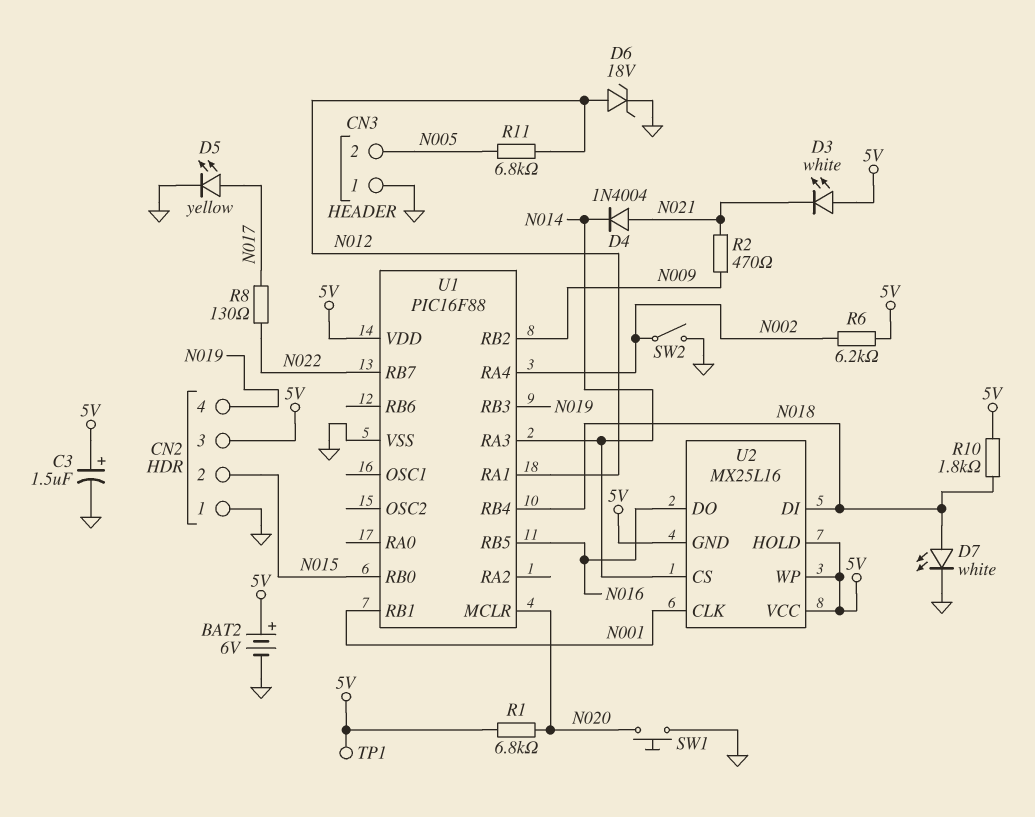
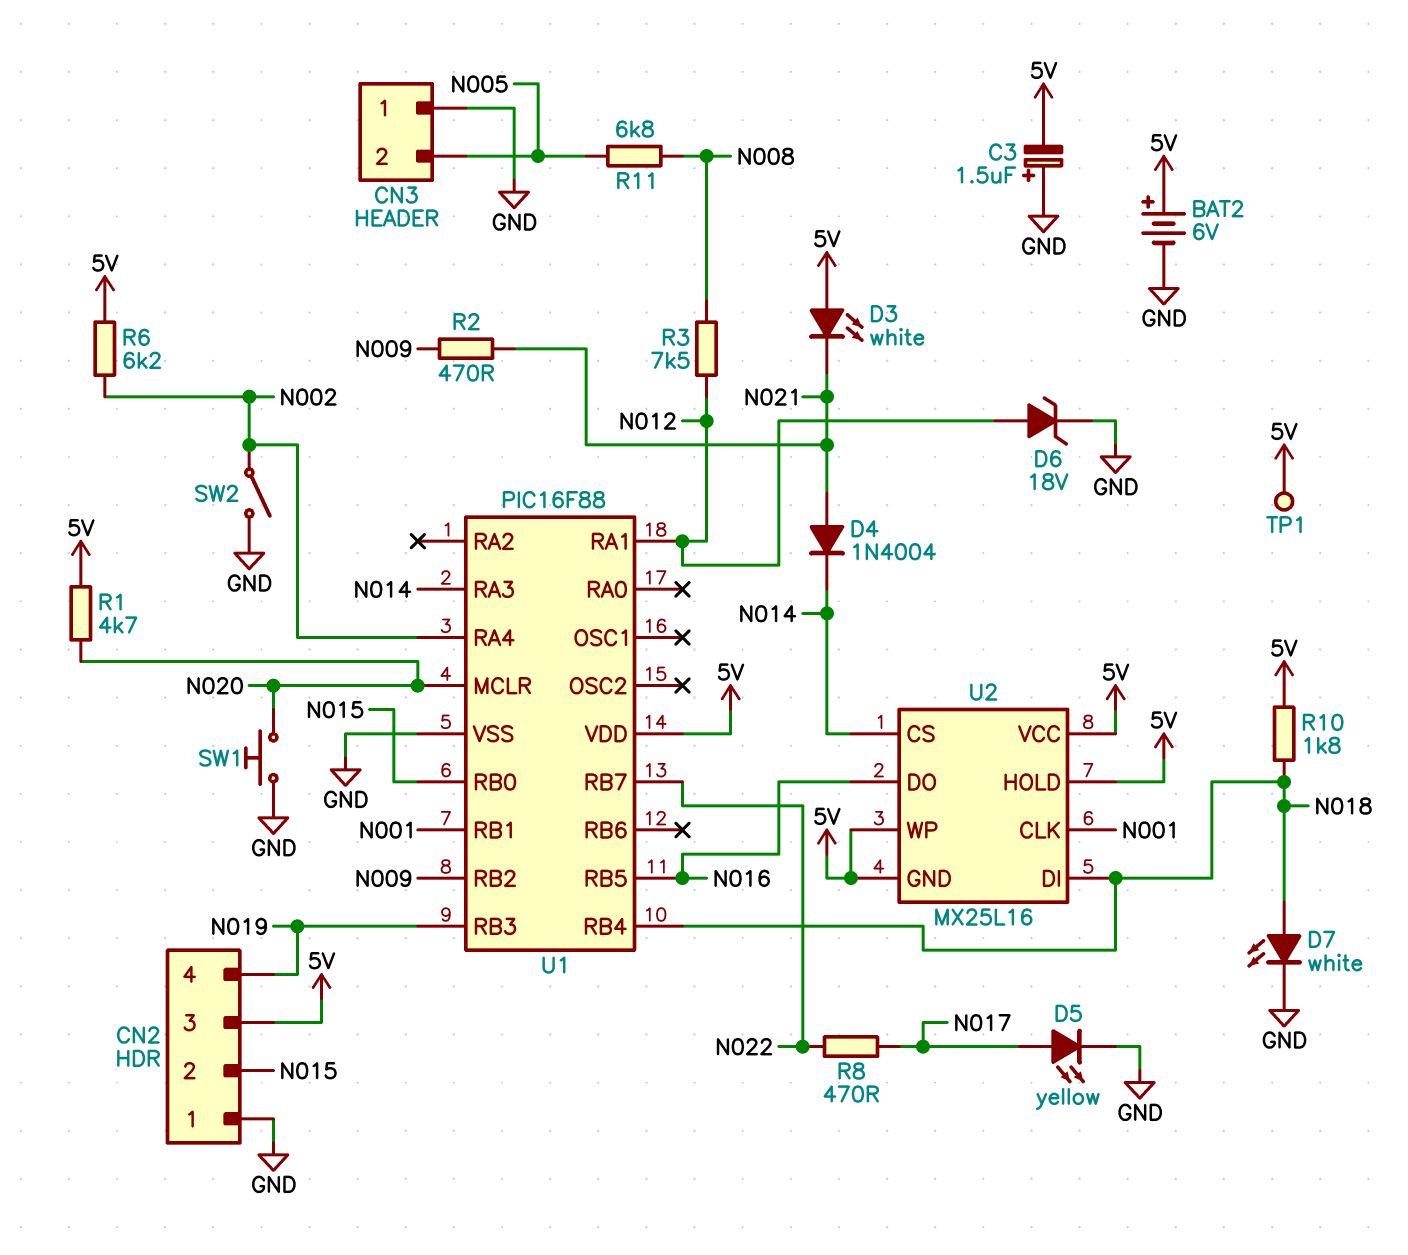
C3: 1.5uF (plus 5V, minus GND) -> 1.5uF (plus GND, minus 5V)
R1: 6.8k (5V, N020) -> 4.7k (5V, N020)
R3: none -> 7.5k (N008, N012)
R8: 130 (N017, N022) -> 470 (N017, N022)
R11: 6.8k (N005, N012) -> 6.8k (N005, N008)

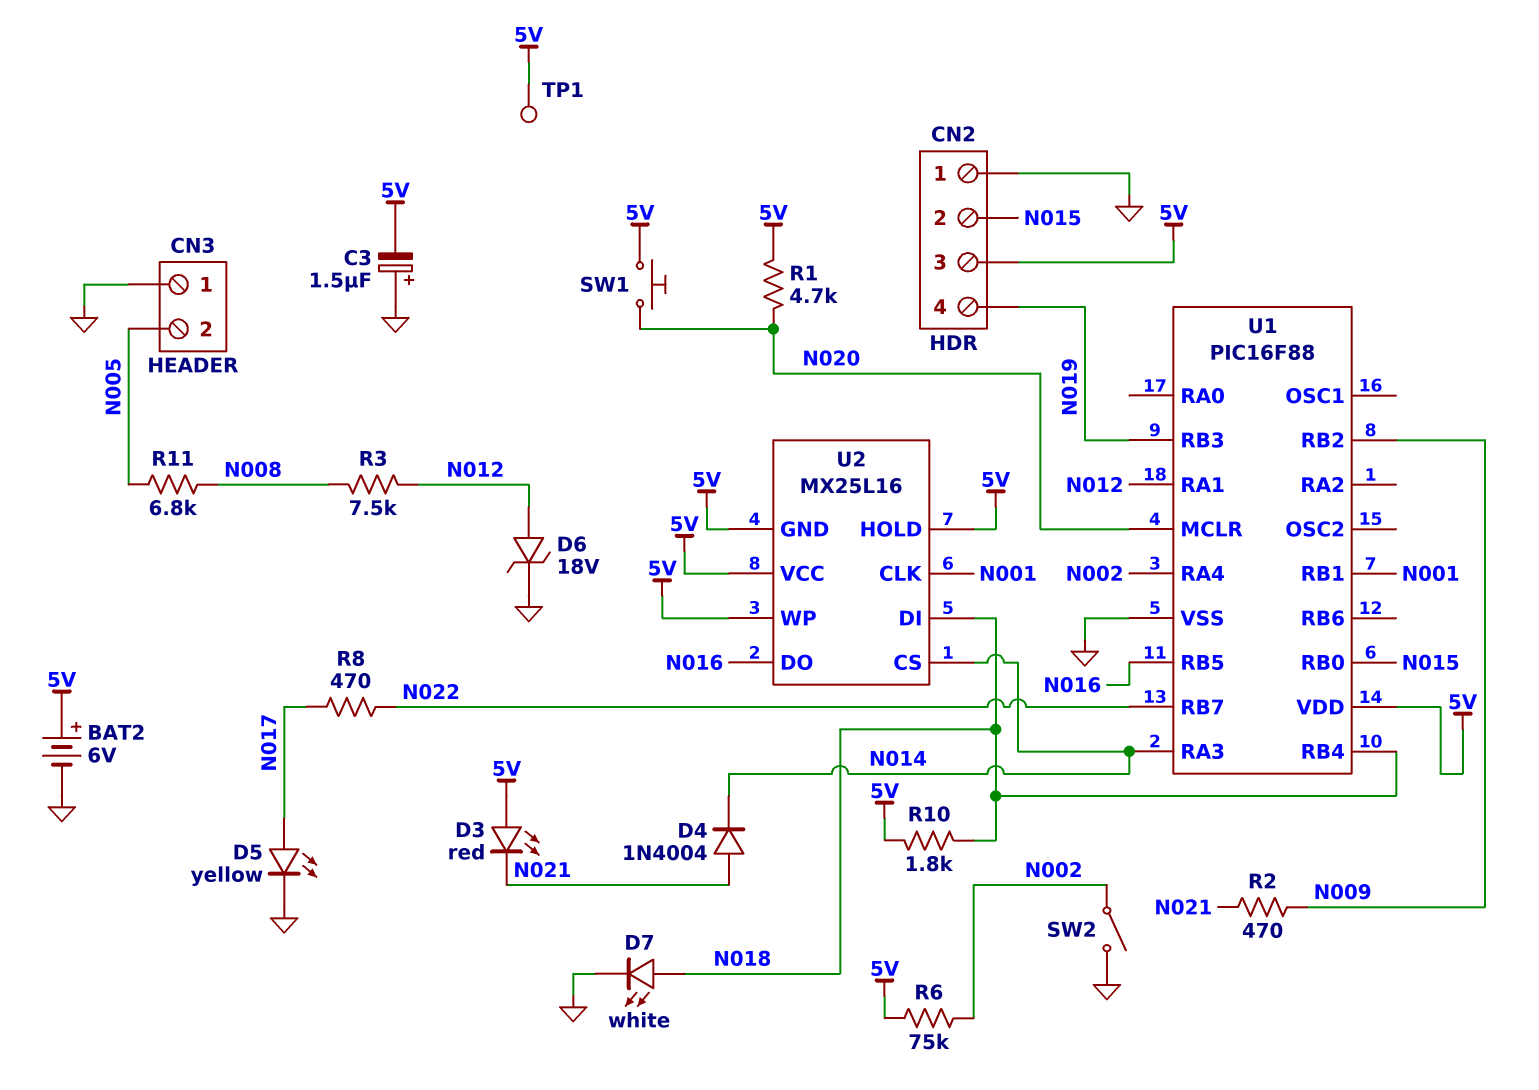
D3: LED white (A 5V, K N021) -> LED red (A 5V, K N021)
R6: 6.2k (5V, N002) -> 75k (5V, N002)
SW1: button (GND, N020) -> button (5V, N020)

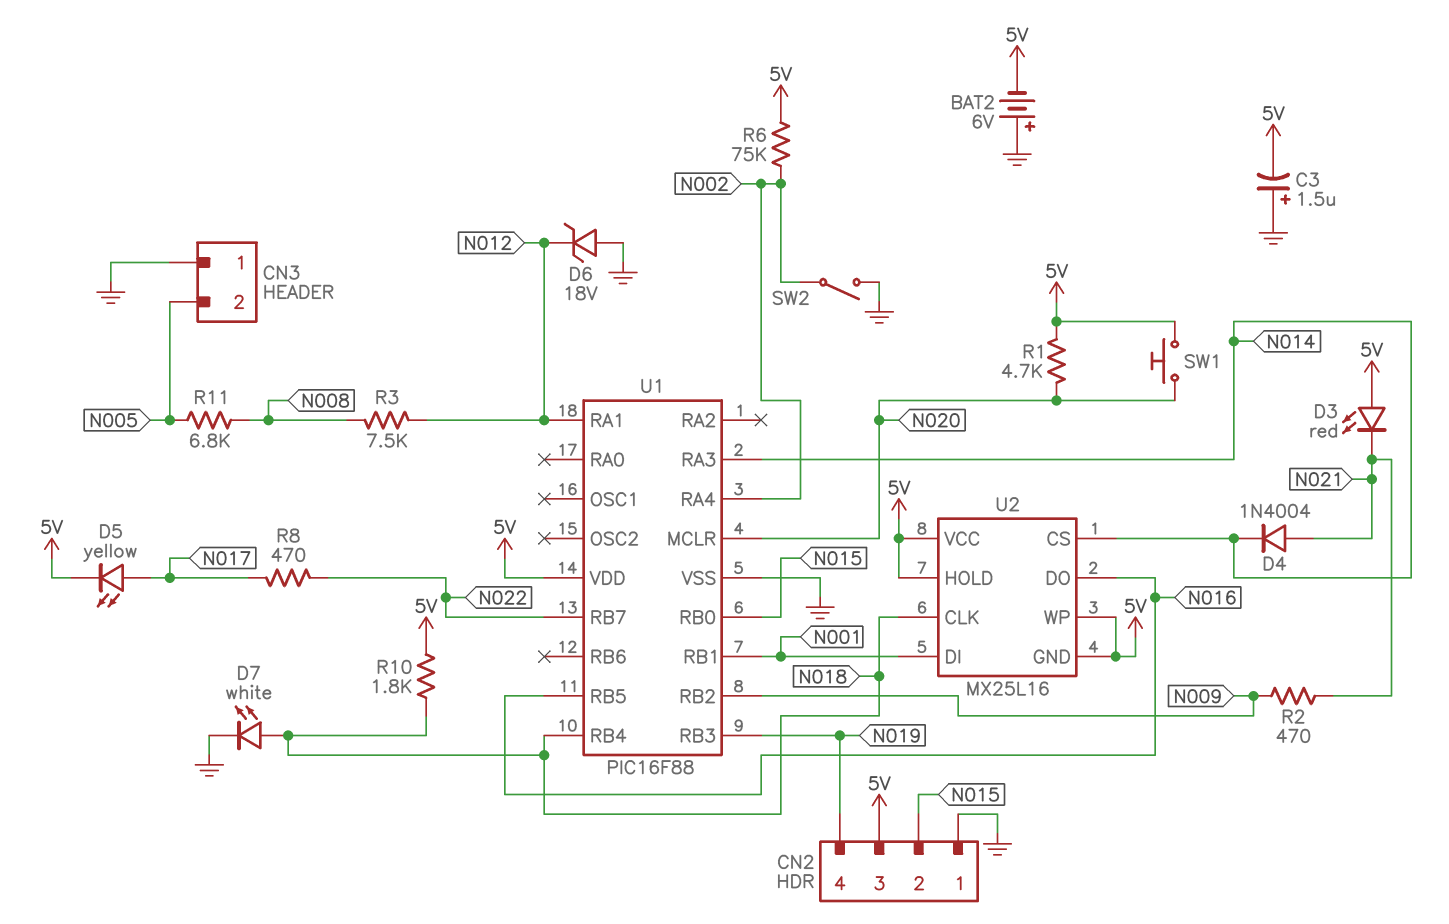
BAT2: 6V (plus 5V, minus GND) -> 6V (plus GND, minus 5V)
D5: LED yellow (A N017, K GND) -> LED yellow (A N017, K 5V)
D6: zener 18V (A N012, K GND) -> zener 18V (A GND, K N012)
TP1: test point (5V) -> none
U2 pin CLK: N001 -> N018
U2 pin DI: N018 -> N001

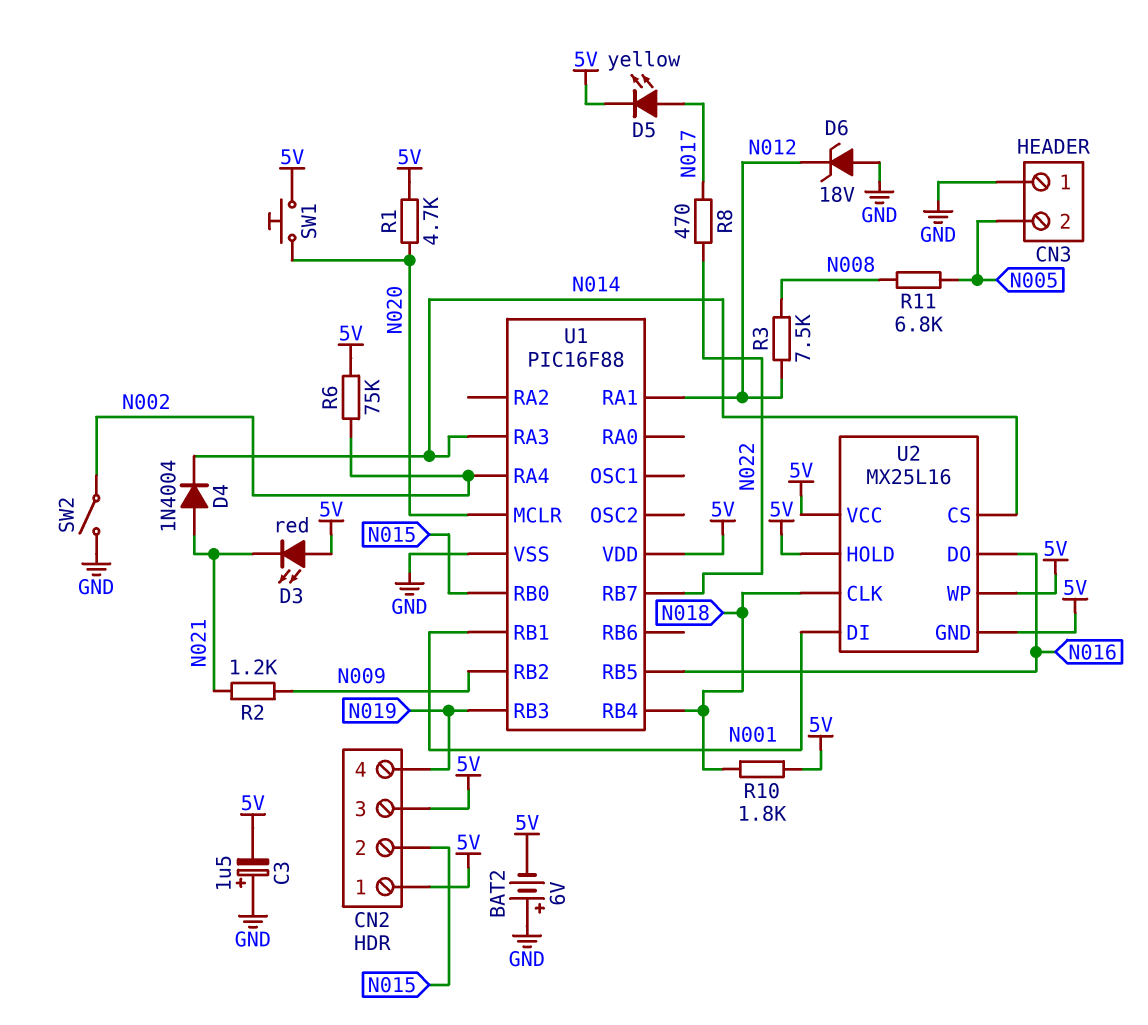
CN2 pin 1: GND -> 5V
D7: LED white (A N018, K GND) -> none
R2: 470 (N009, N021) -> 1.2k (N009, N021)

